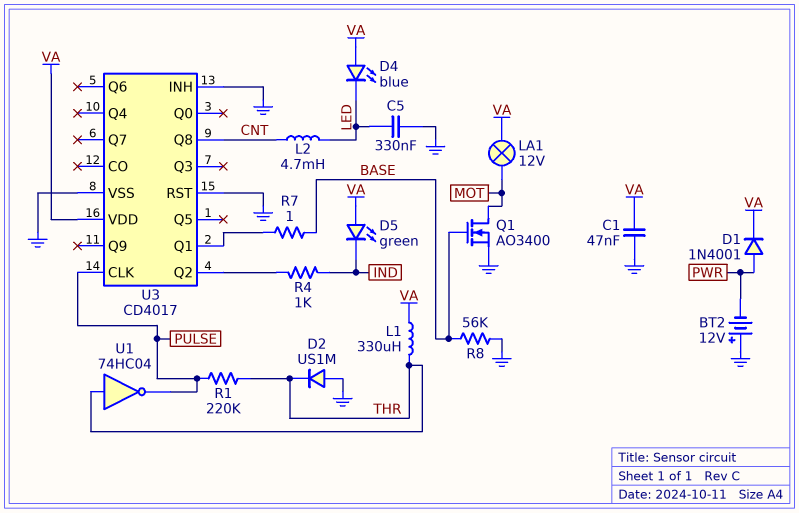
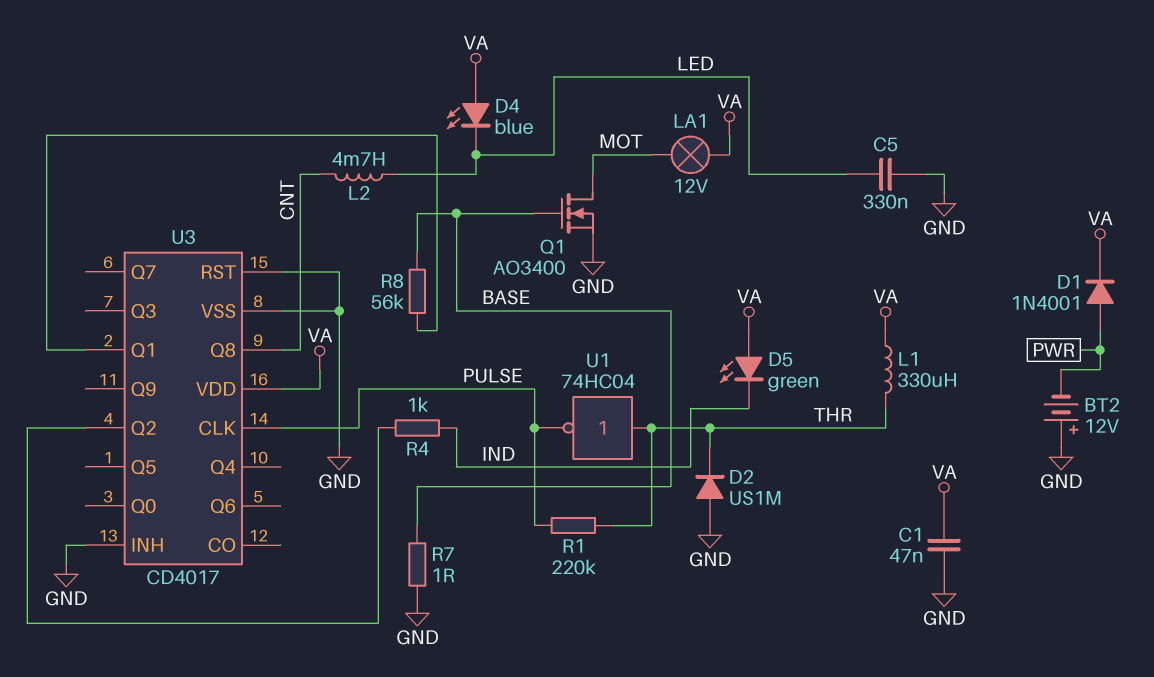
R7: 1 (BASE, U3/Q1) -> 1 (BASE, GND)
R8: 56k (BASE, GND) -> 56k (BASE, U3/Q1)

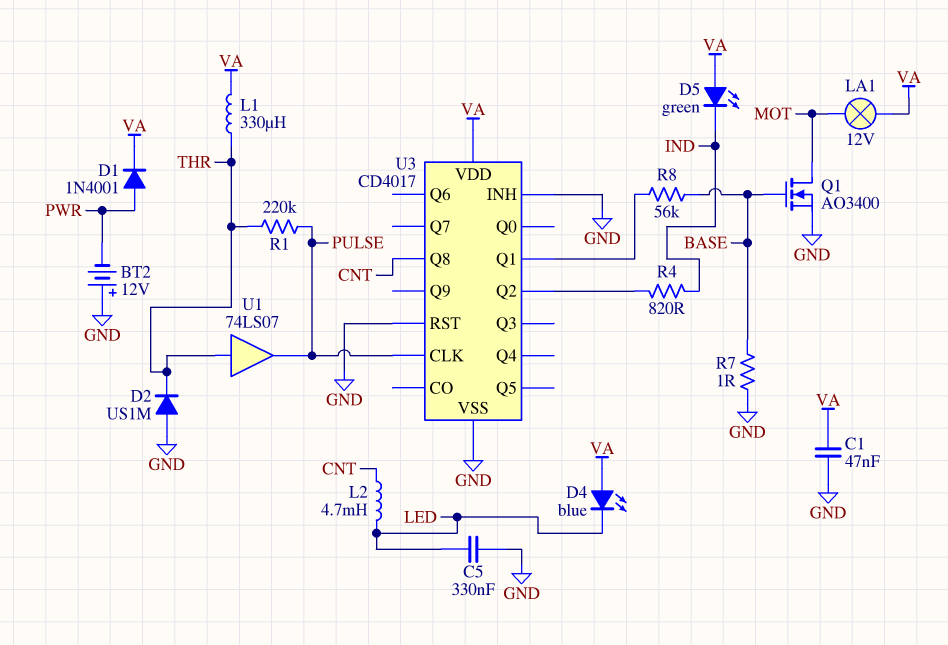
R4: 1k (IND, U3/Q2) -> 820 (IND, U3/Q2)
U1: NOT 74HC04 (in THR, out PULSE) -> buffer 74LS07 (in THR, out PULSE)

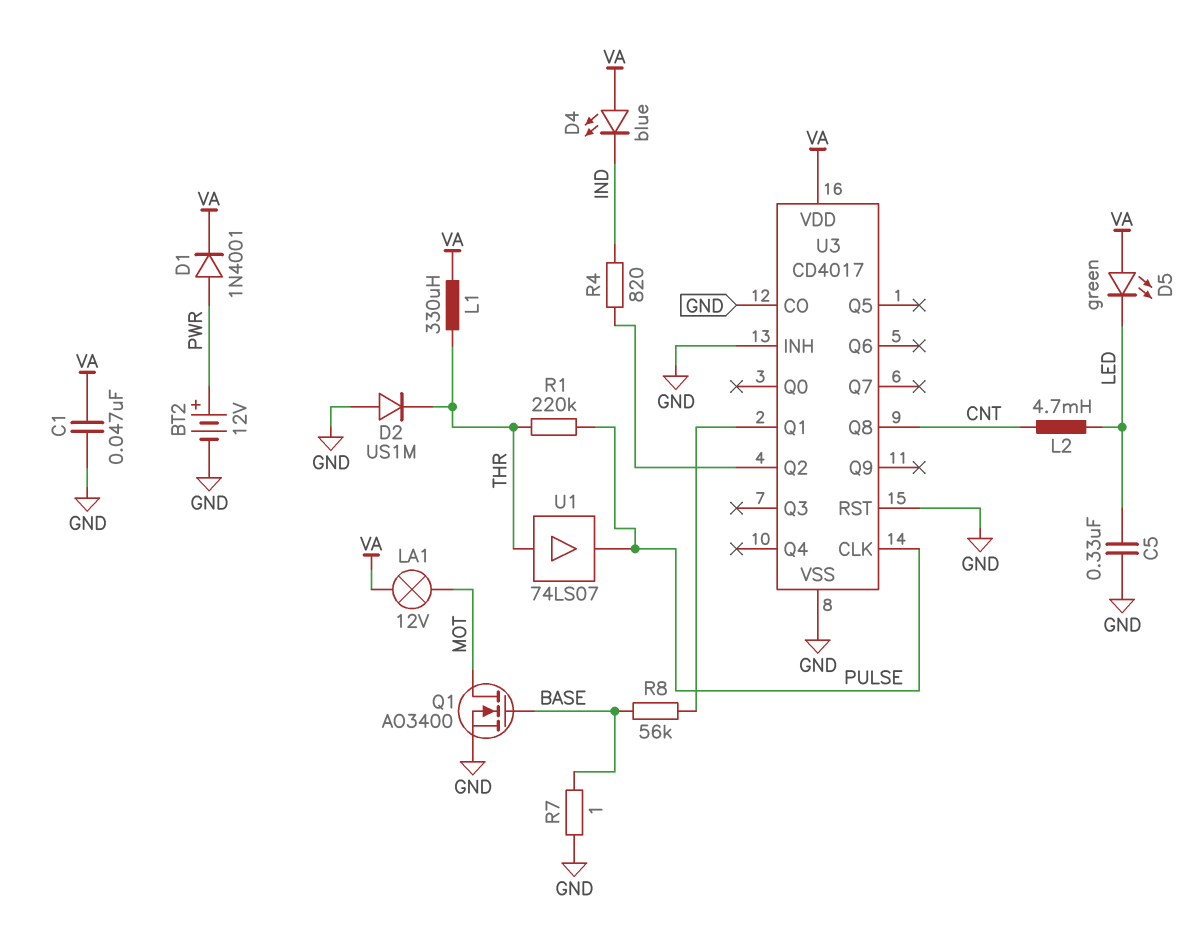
BT2: 12V (plus GND, minus PWR) -> 12V (plus PWR, minus GND)
D4: LED blue (A VA, K LED) -> LED blue (A VA, K IND)
D5: LED green (A VA, K IND) -> LED green (A VA, K LED)
U3 pin CO: none -> GND

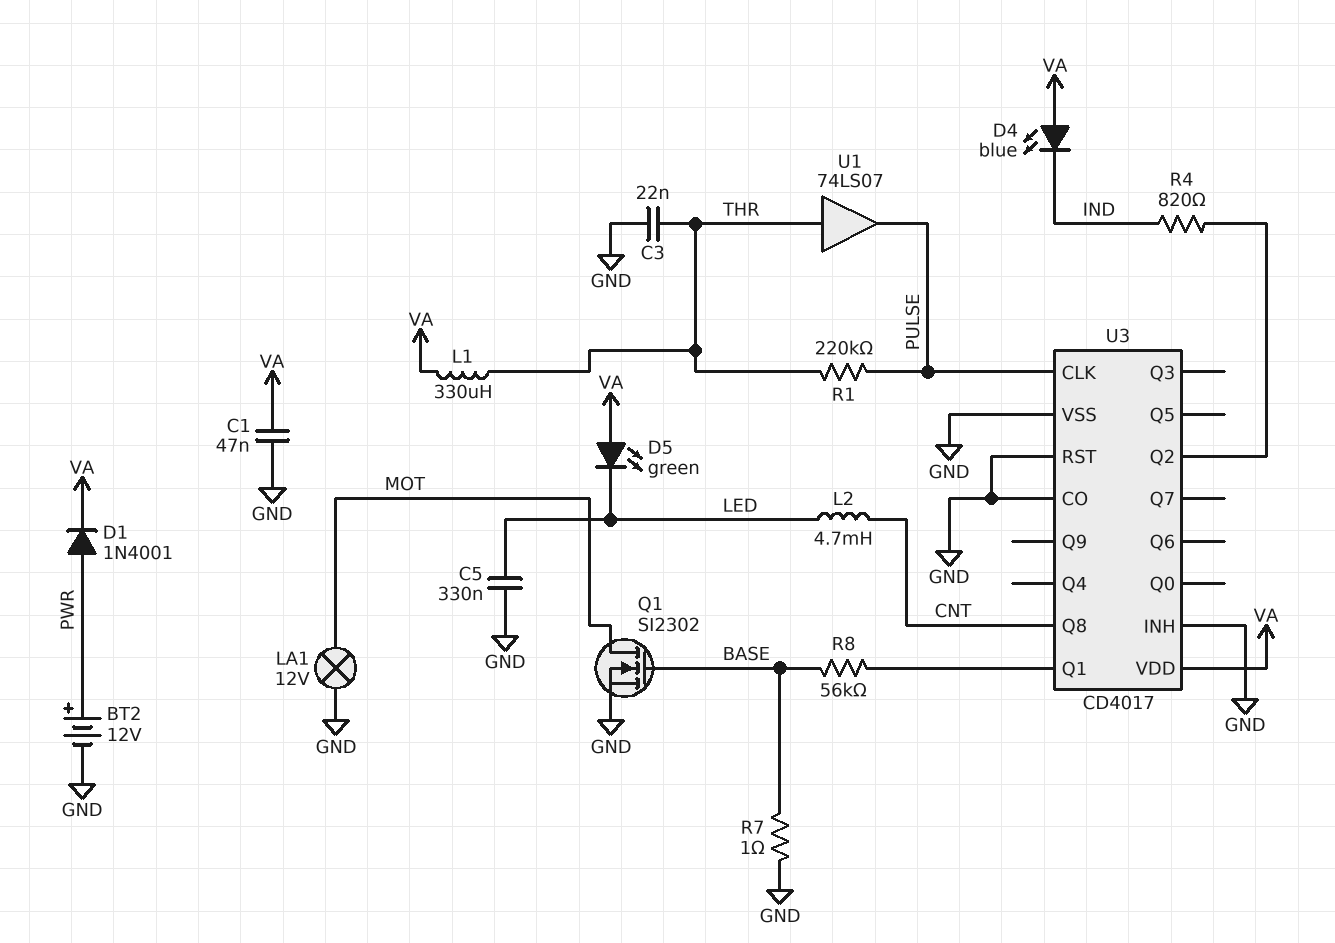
C3: none -> 22nF (GND, THR)
D2: diode US1M (A GND, K THR) -> none
LA1: lamp 12V (MOT, VA) -> lamp 12V (GND, MOT)
Q1: NMOS AO3400 (G BASE, D MOT, S GND) -> NMOS SI2302 (G BASE, D MOT, S GND)

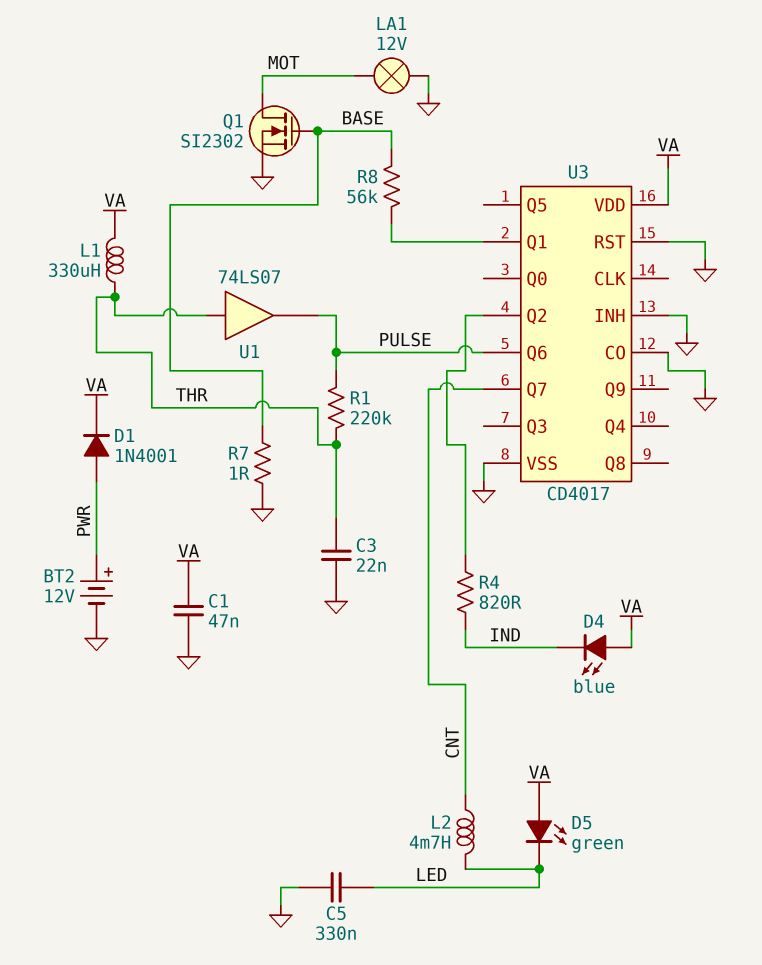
U3 pin CLK: PULSE -> none
U3 pin Q6: none -> PULSE
U3 pin Q7: none -> CNT
U3 pin Q8: CNT -> none

